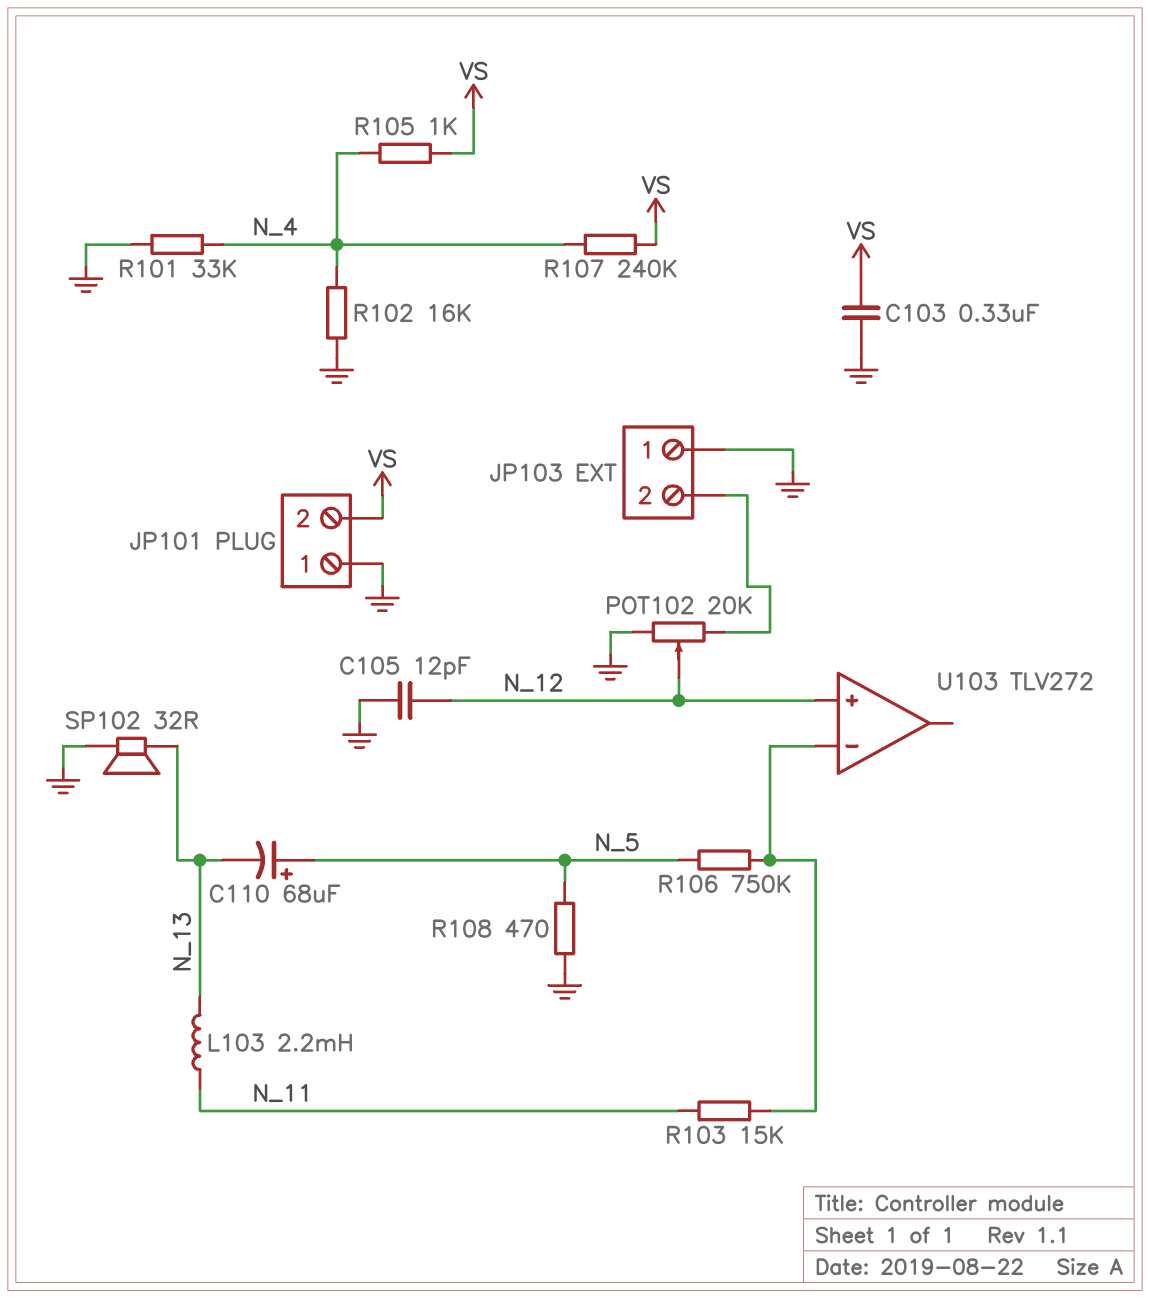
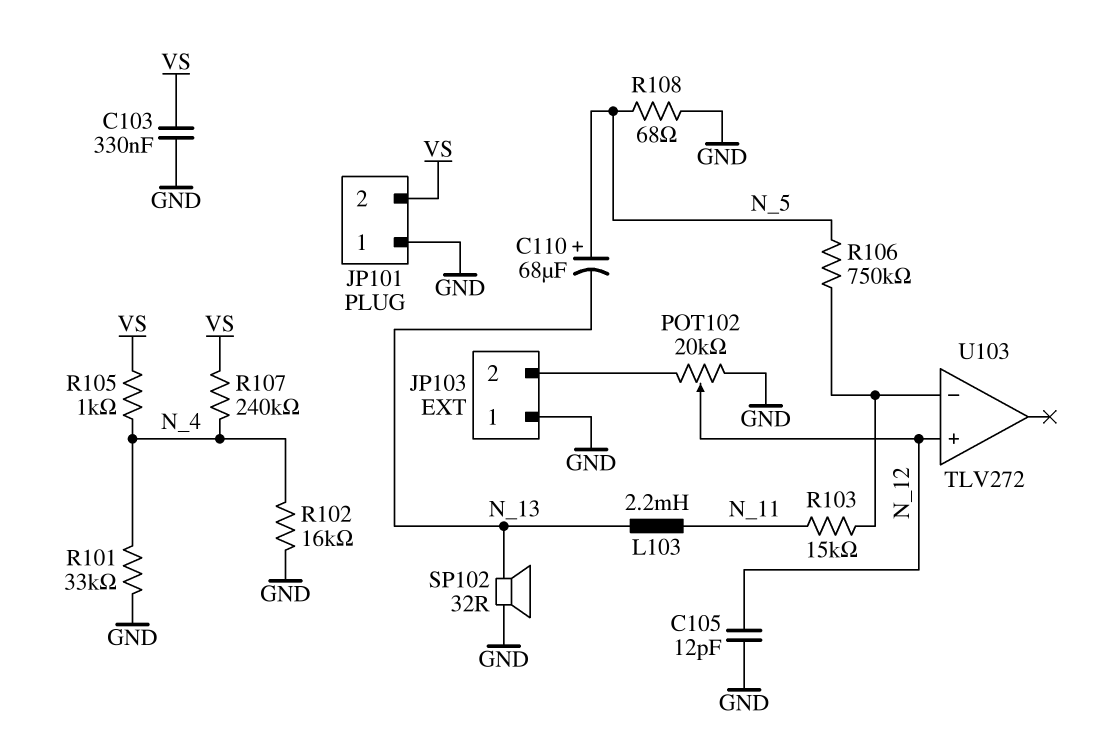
R108: 470 (GND, N_5) -> 68 (GND, N_5)

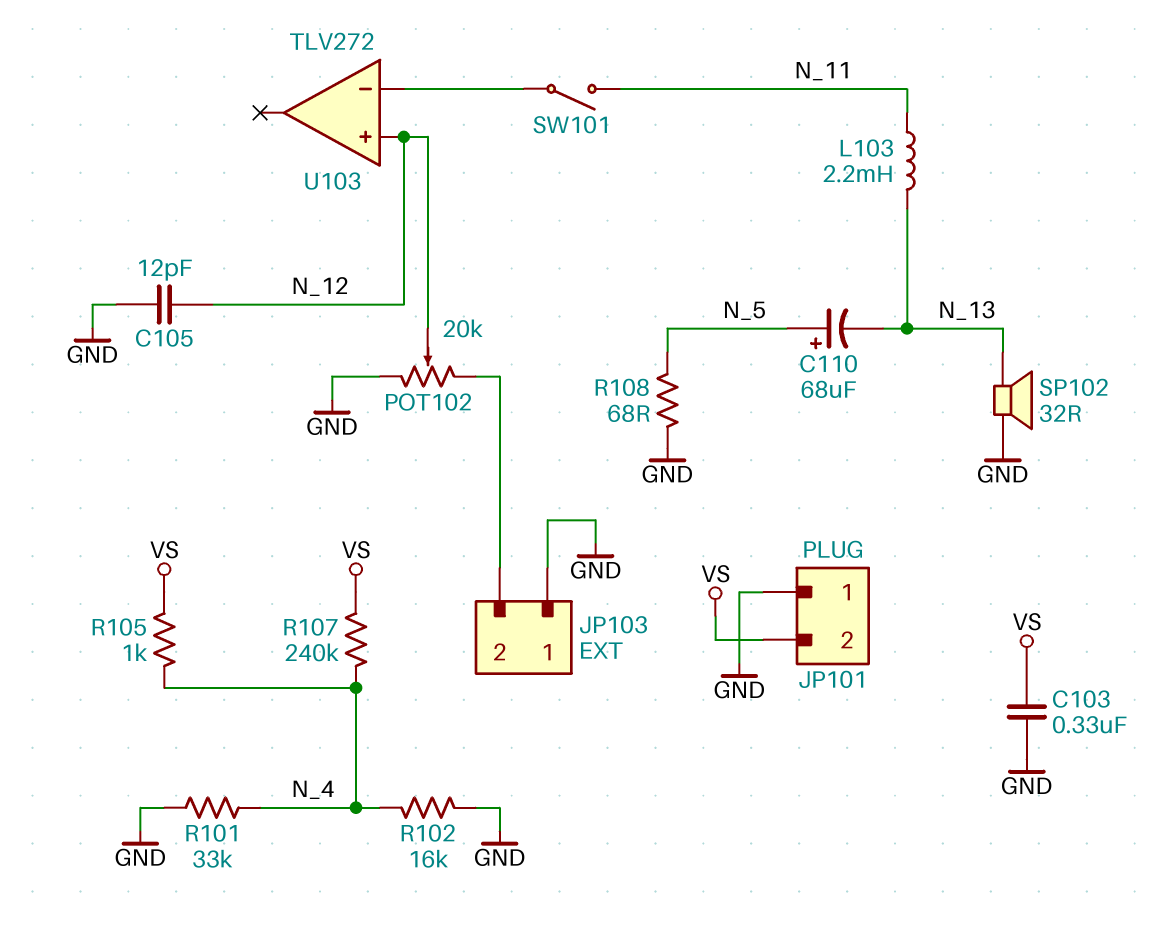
R103: 15k (N_11, U103/in-) -> none
R106: 750k (N_5, U103/in-) -> none
SW101: none -> switch (N_11, U103/in-)

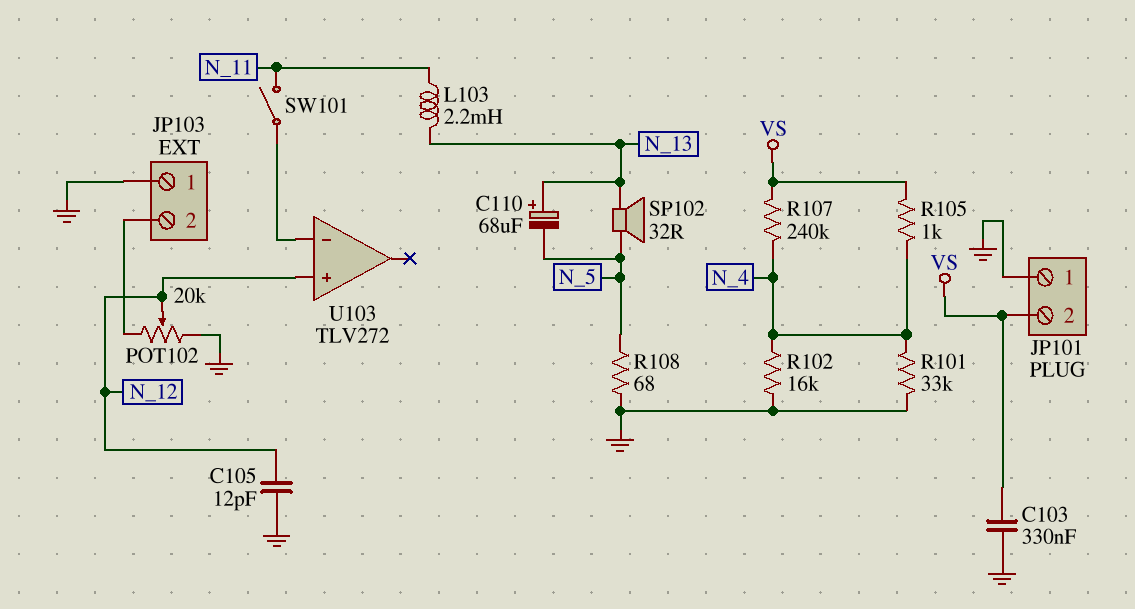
C110: 68uF (plus N_5, minus N_13) -> 68uF (plus N_13, minus N_5)
SP102: speaker 32R (GND, N_13) -> speaker 32R (N_5, N_13)

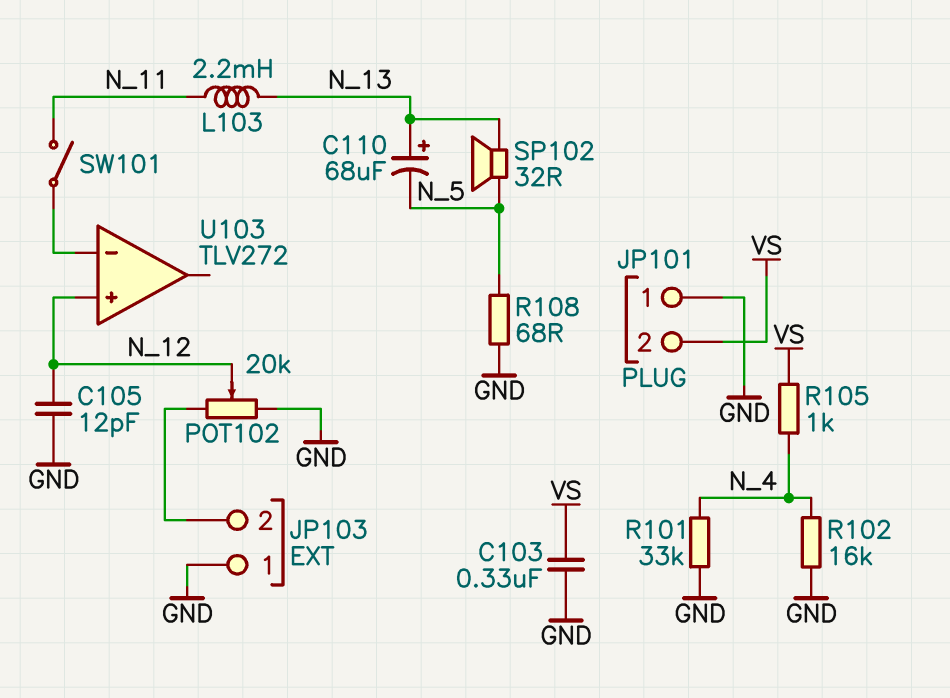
R107: 240k (N_4, VS) -> none

